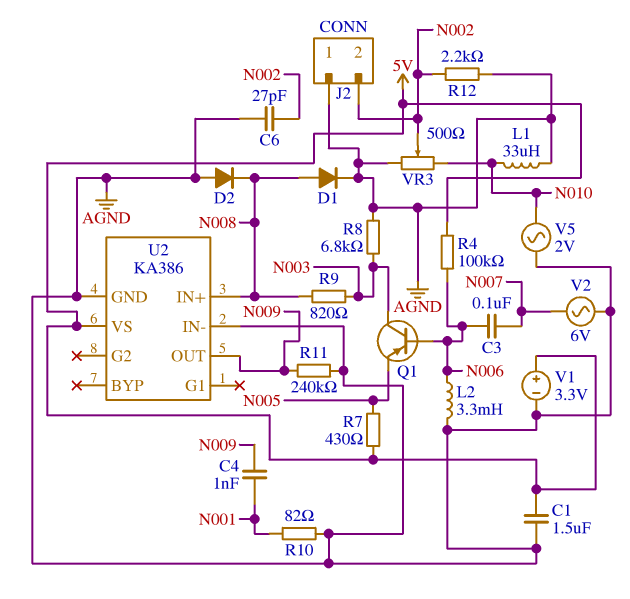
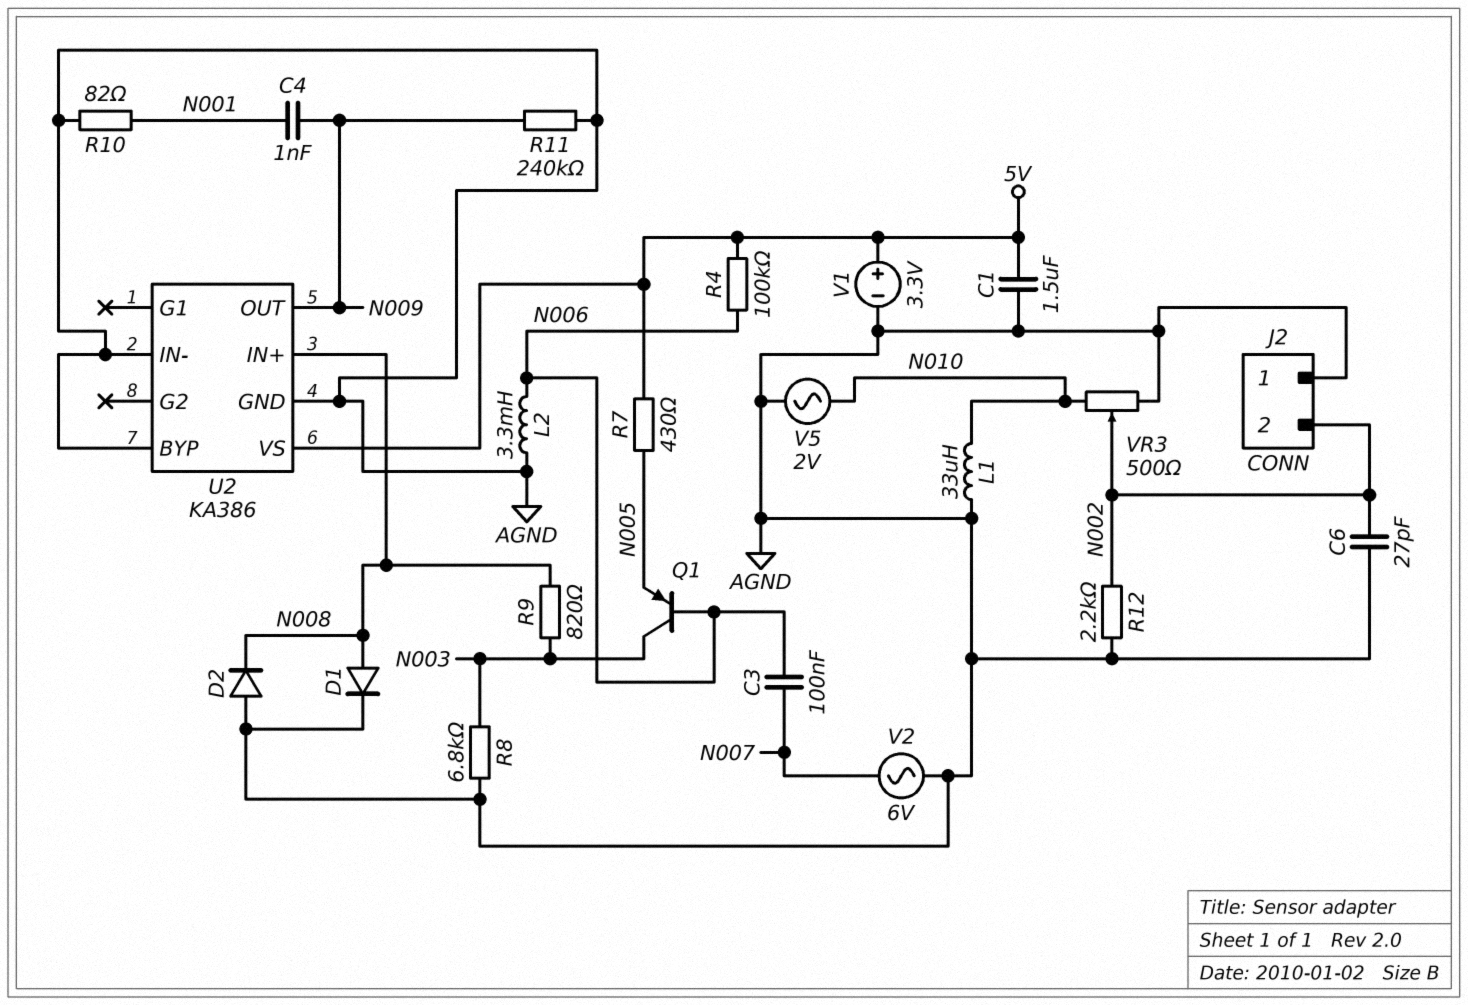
U2 pin BYP: none -> AGND

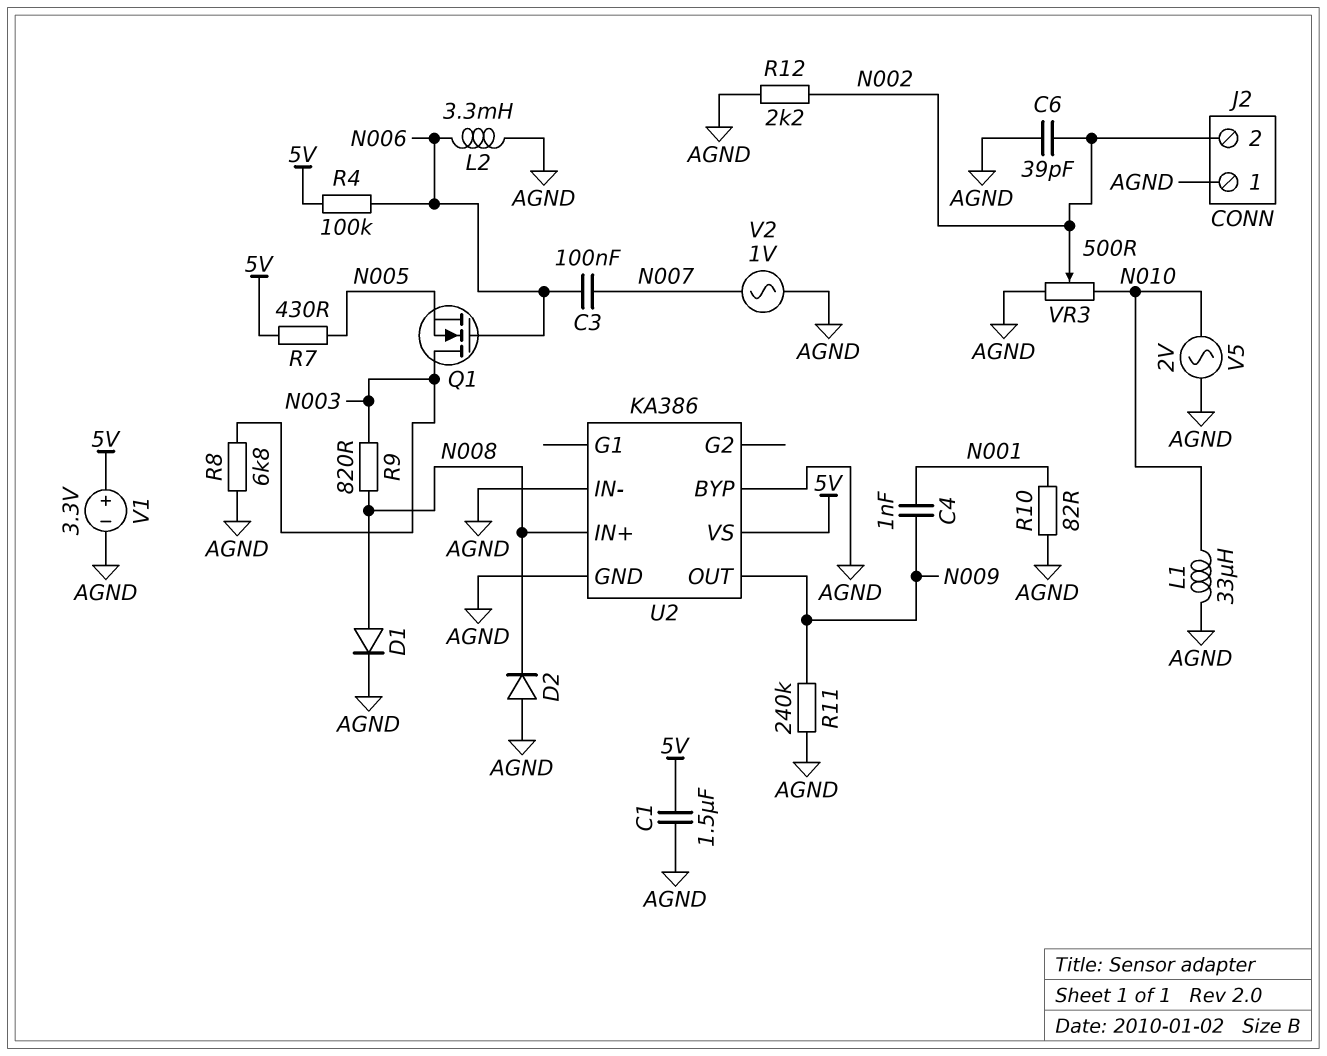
C6: 27pF (AGND, N002) -> 39pF (AGND, N002)
Q1: PNP (B N006, C N003, E N005) -> NMOS (G N006, D N003, S N005)
V2: AC 6V (AGND, N007) -> AC 1V (AGND, N007)

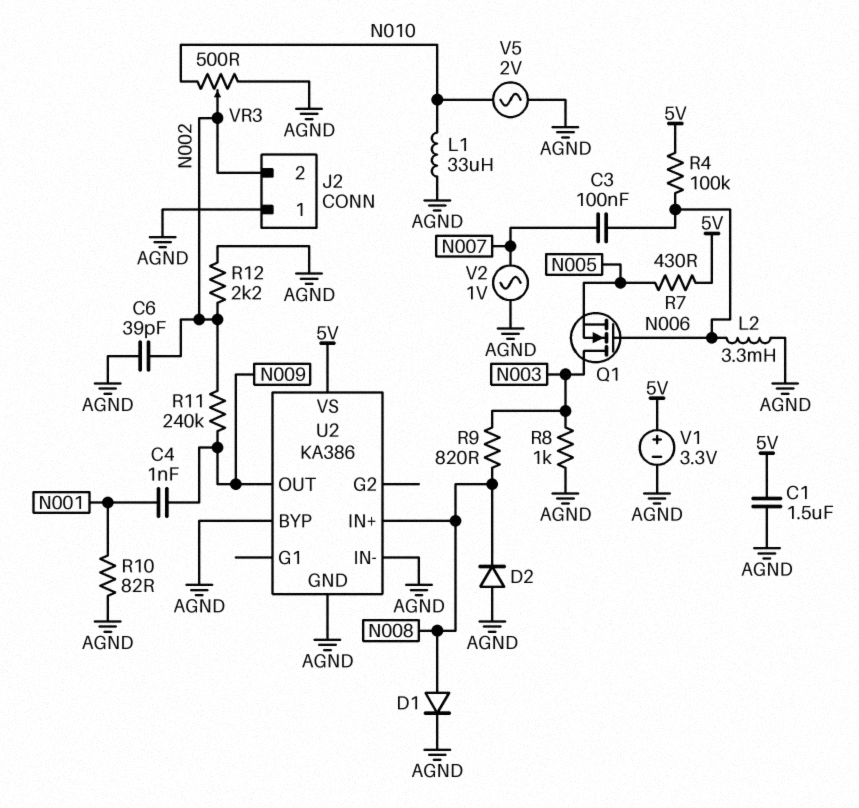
R8: 6.8k (AGND, N003) -> 1k (AGND, N003)
R11: 240k (AGND, N009) -> 240k (N002, N009)

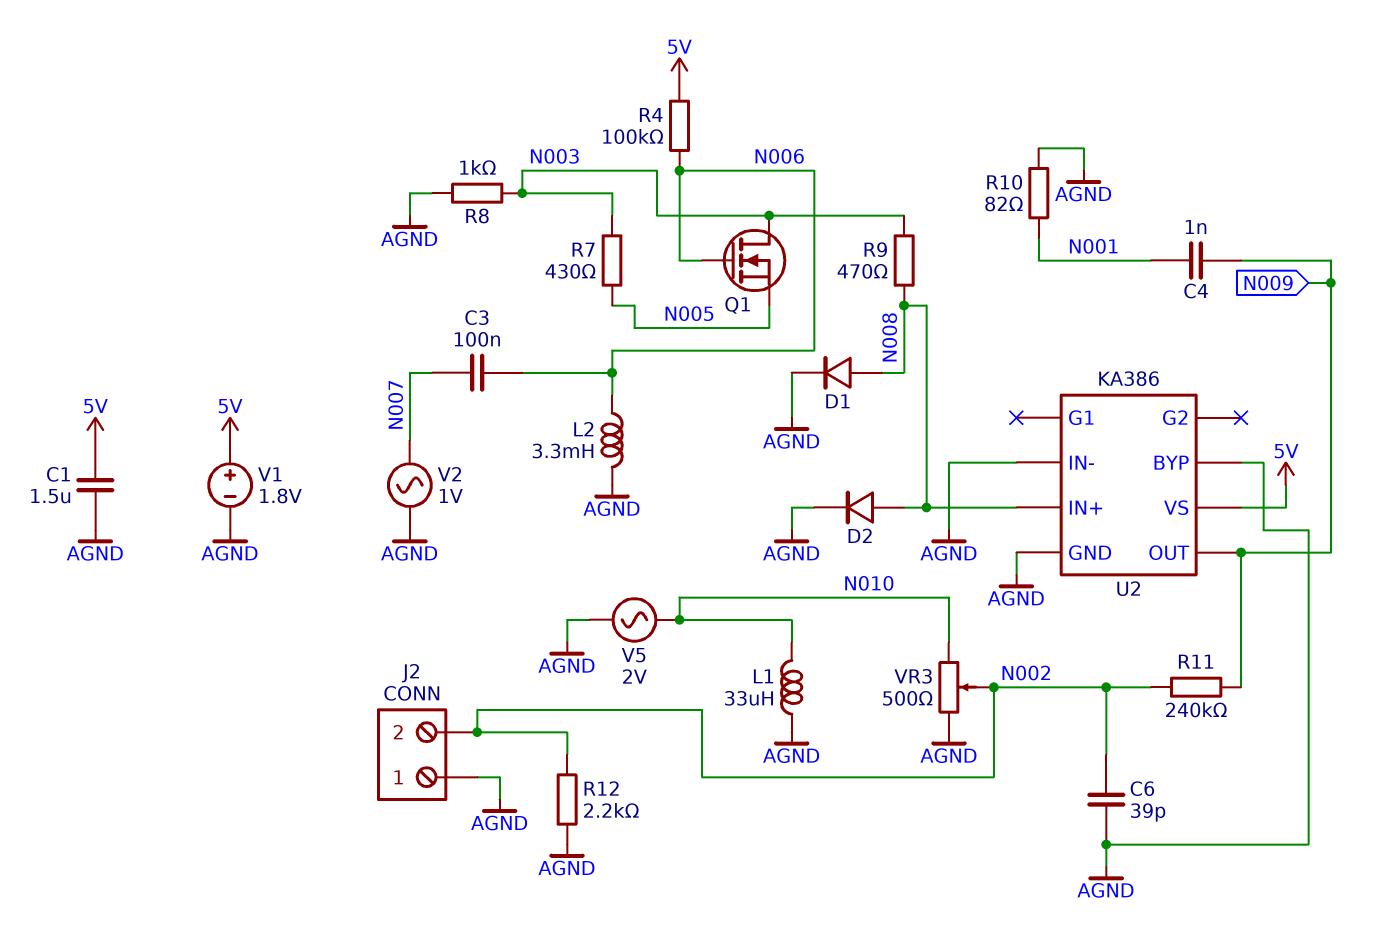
D2: diode (A AGND, K N008) -> diode (A N008, K AGND)
R7: 430 (5V, N005) -> 430 (N003, N005)
R9: 820 (N003, N008) -> 470 (N003, N008)
V1: 3.3V (plus 5V, minus AGND) -> 1.8V (plus 5V, minus AGND)

